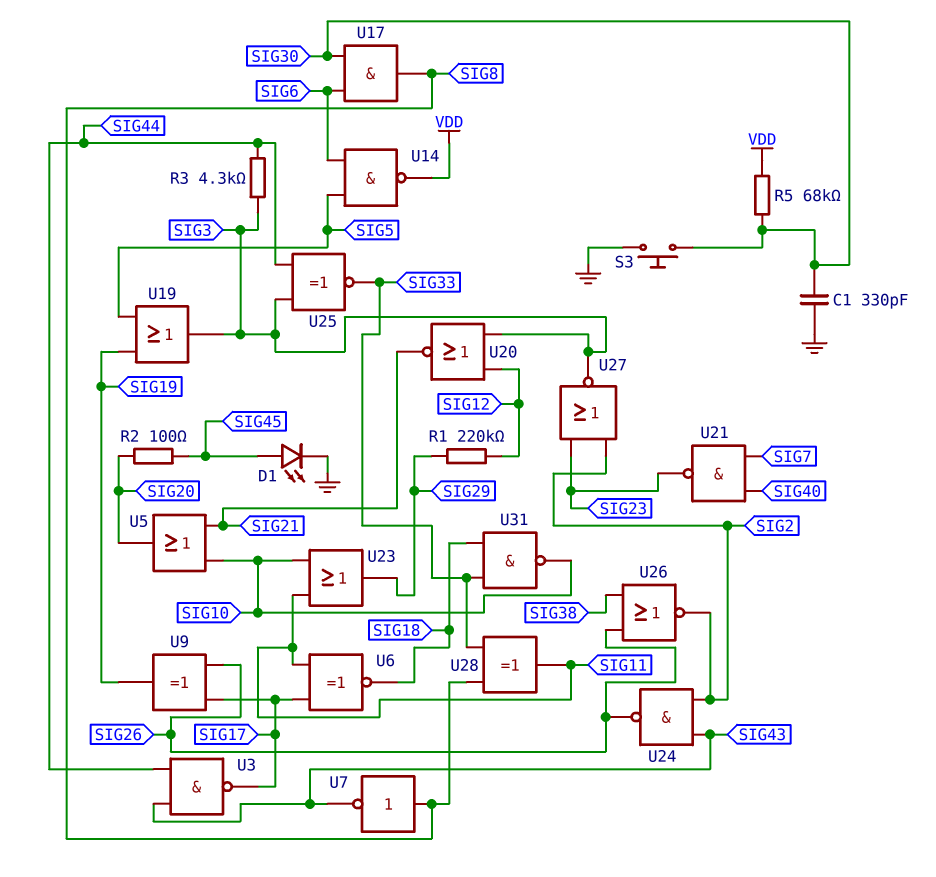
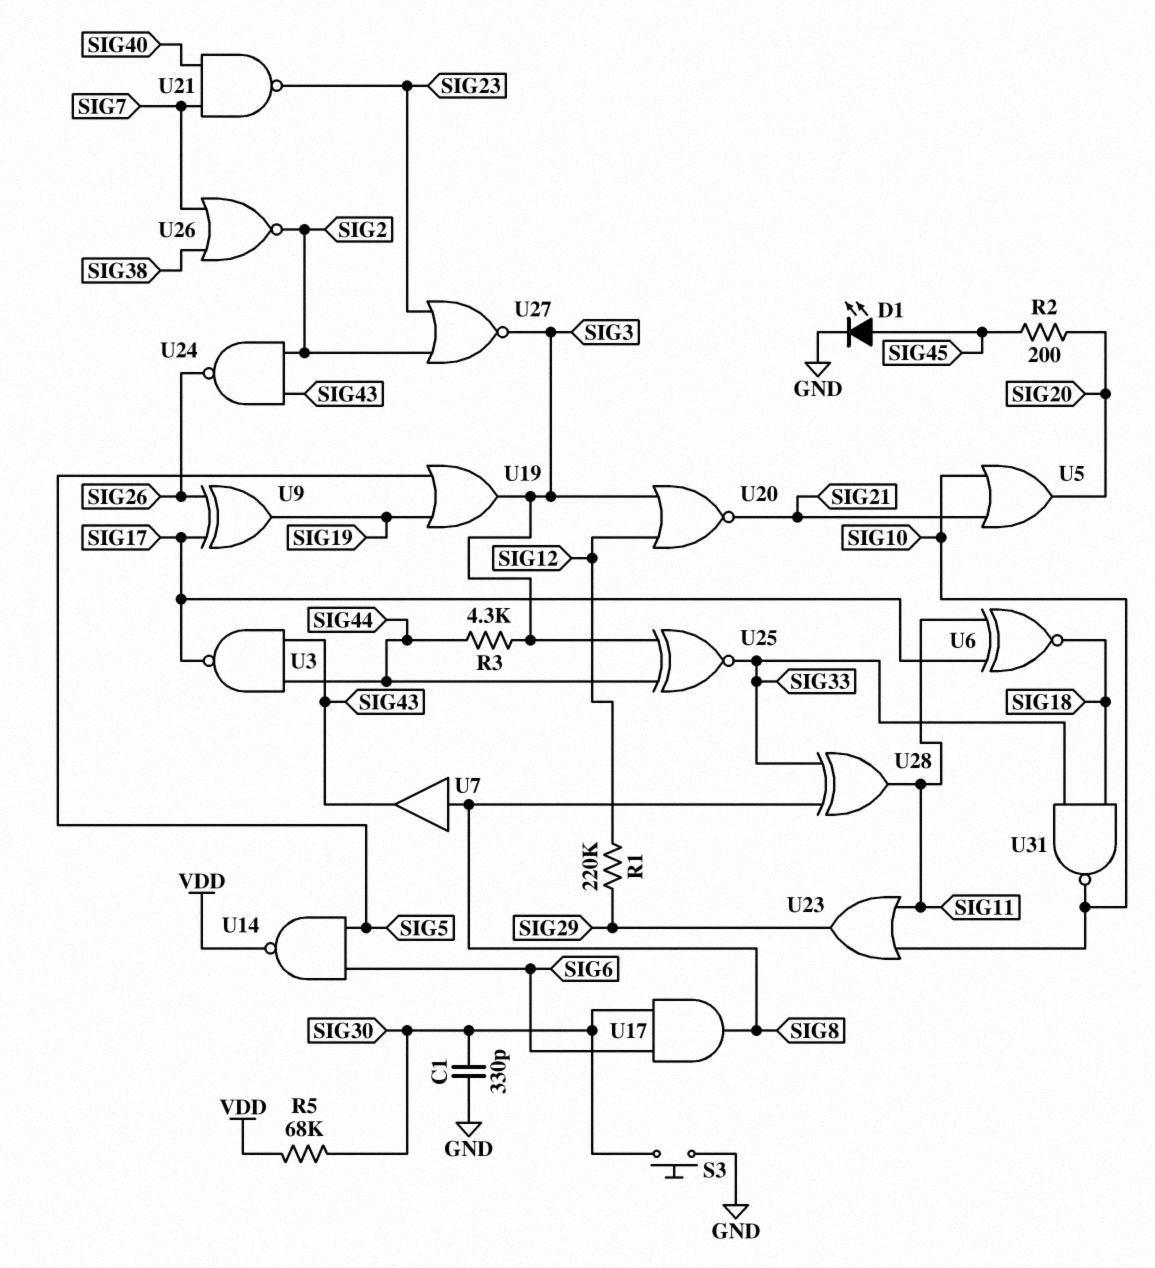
R2: 100 (SIG20, SIG45) -> 200 (SIG20, SIG45)
U7: NOT (in SIG8, out SIG43) -> buffer (in SIG8, out SIG43)
U26: NOR (in SIG26, in SIG38, out SIG2) -> NOR (in SIG7, in SIG38, out SIG2)

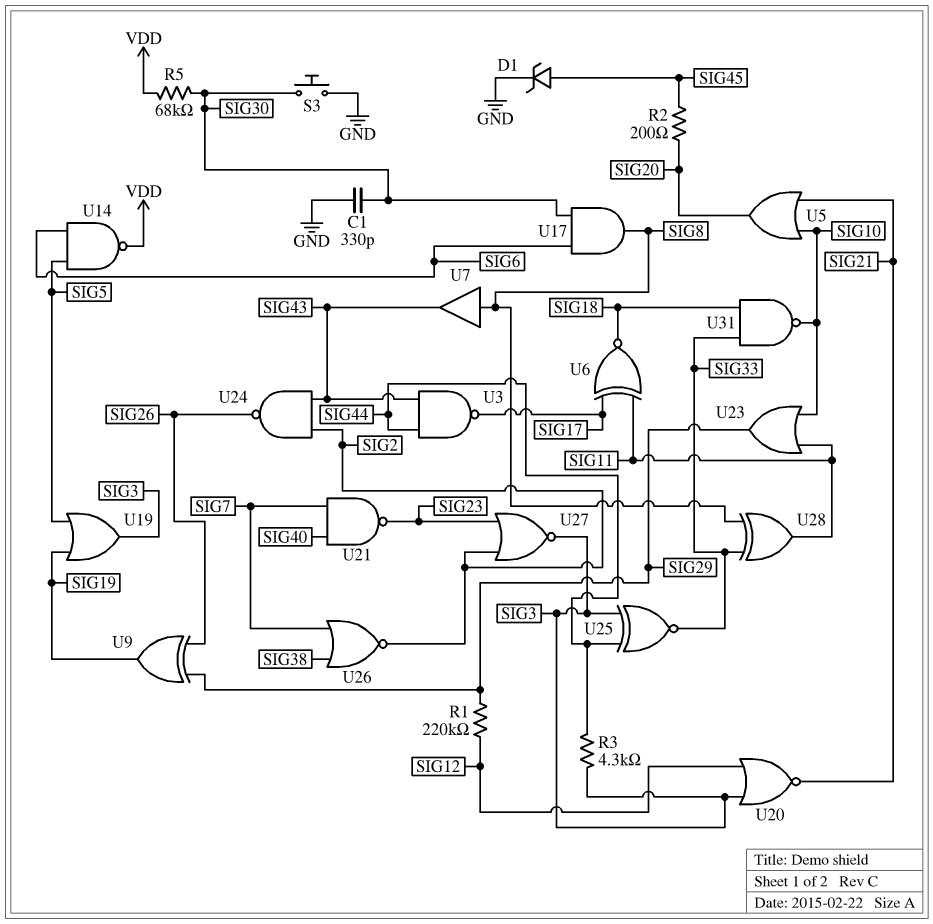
D1: LED (A SIG45, K GND) -> zener (A SIG45, K GND)
U9: XOR (in SIG17, in SIG26, out SIG19) -> XOR (in SIG26, in SIG29, out SIG19)

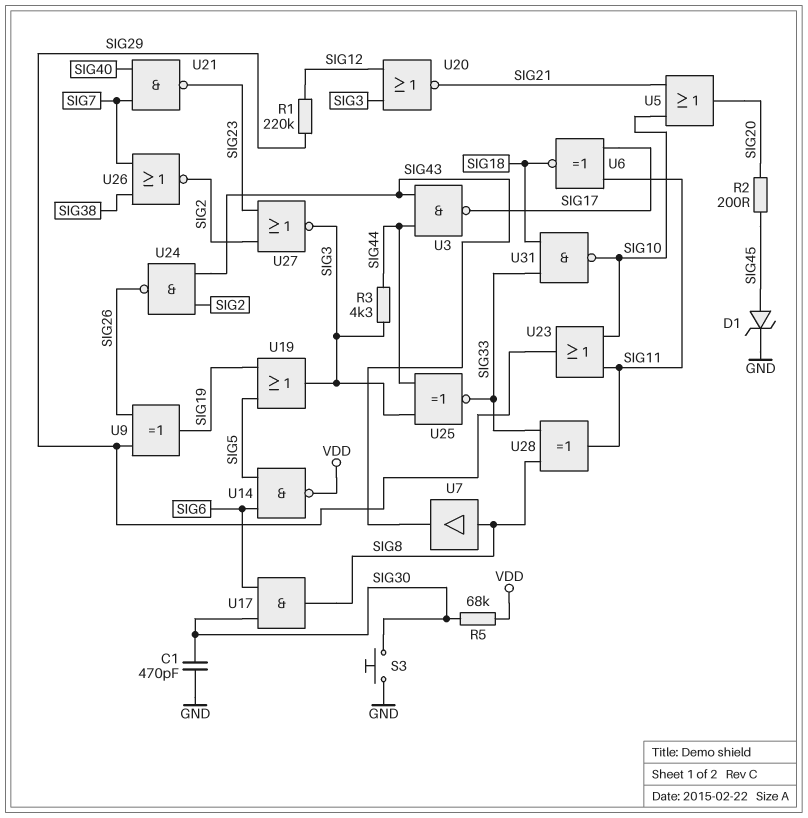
C1: 330pF (GND, SIG30) -> 470pF (GND, SIG30)

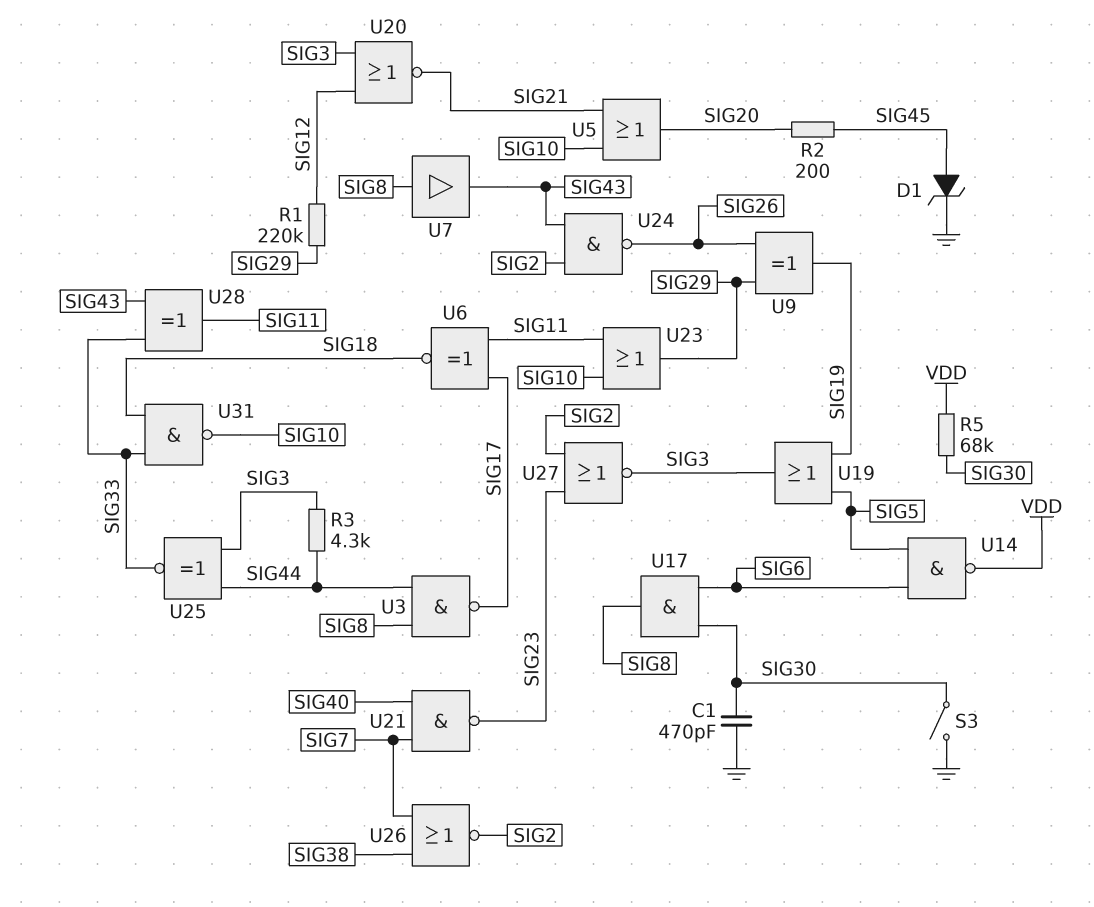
S3: button (GND, SIG30) -> switch (GND, SIG30)
U3: NAND (in SIG43, in SIG44, out SIG17) -> NAND (in SIG8, in SIG44, out SIG17)
U28: XOR (in SIG8, in SIG33, out SIG11) -> XOR (in SIG33, in SIG43, out SIG11)

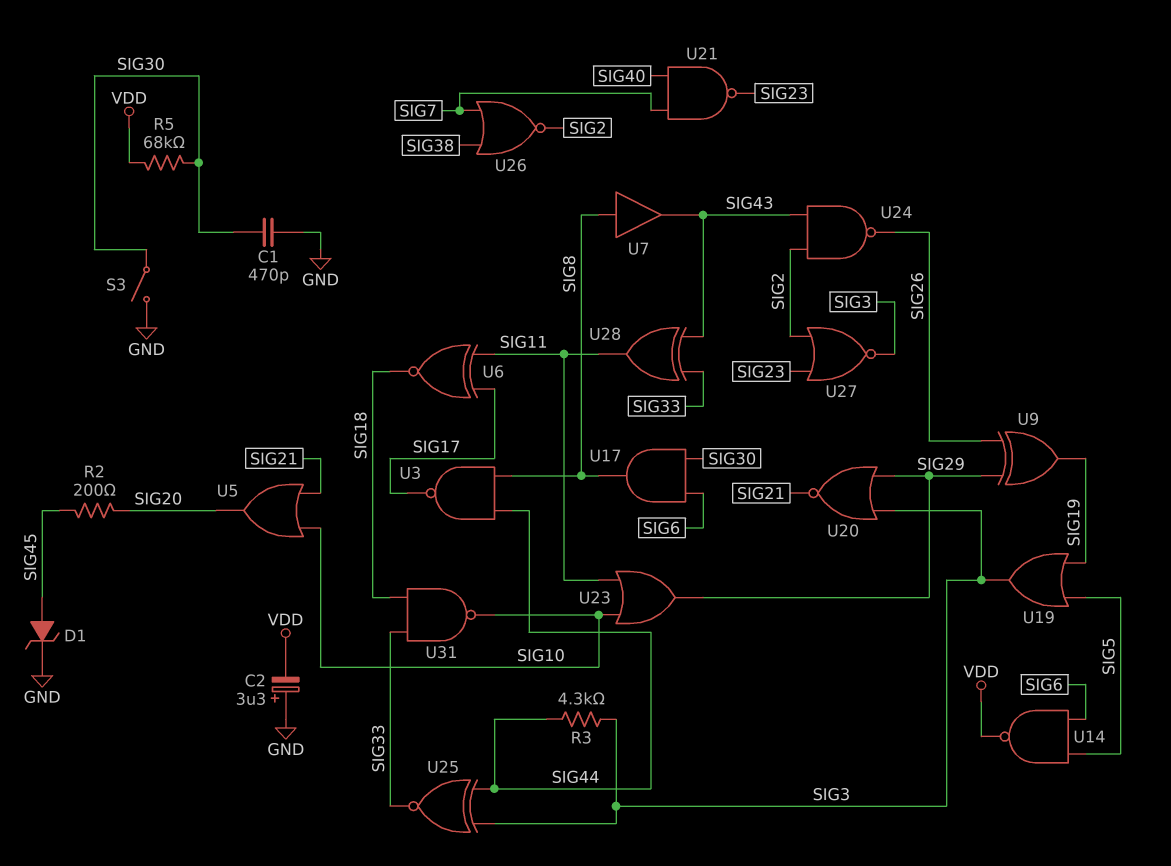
C2: none -> 3.3uF (plus GND, minus VDD)
R1: 220k (SIG12, SIG29) -> none
U20: NOR (in SIG3, in SIG12, out SIG21) -> NOR (in SIG3, in SIG29, out SIG21)

